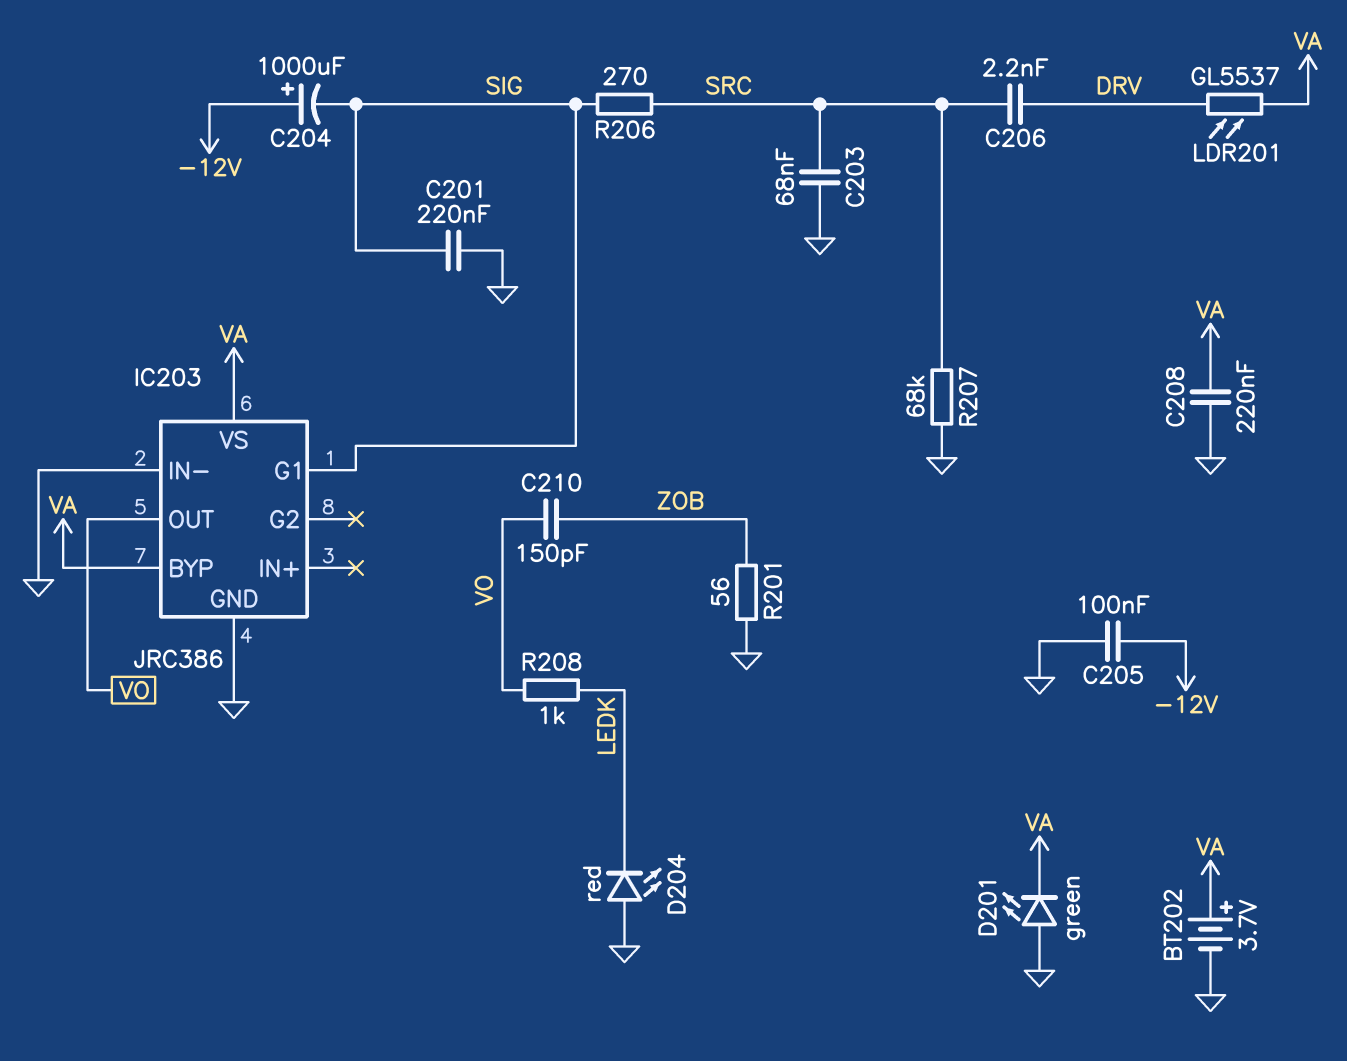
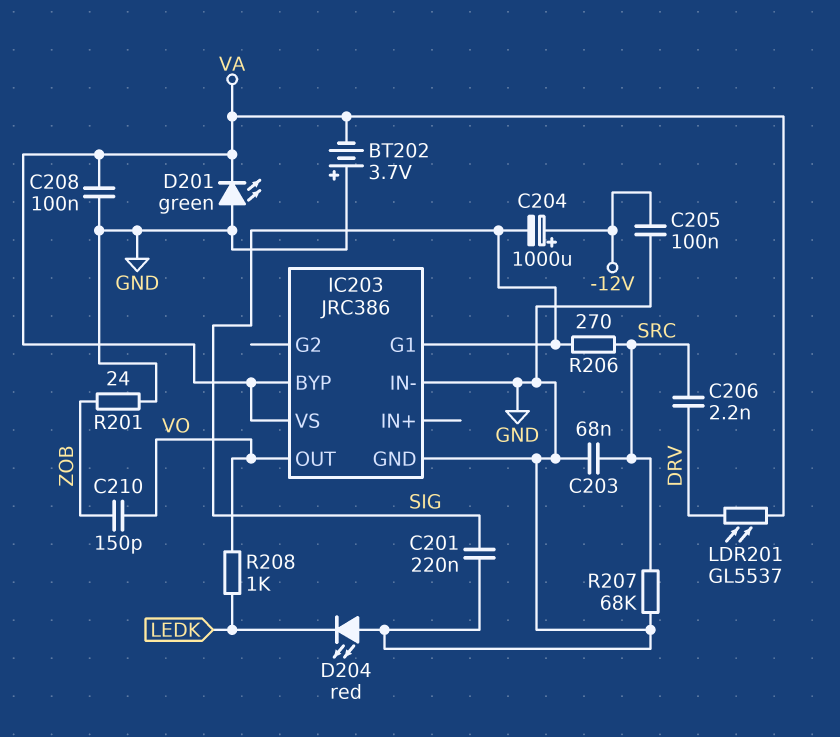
BT202: 3.7V (plus VA, minus GND) -> 3.7V (plus GND, minus VA)
C208: 220nF (GND, VA) -> 100nF (GND, VA)
R201: 56 (GND, ZOB) -> 24 (GND, ZOB)

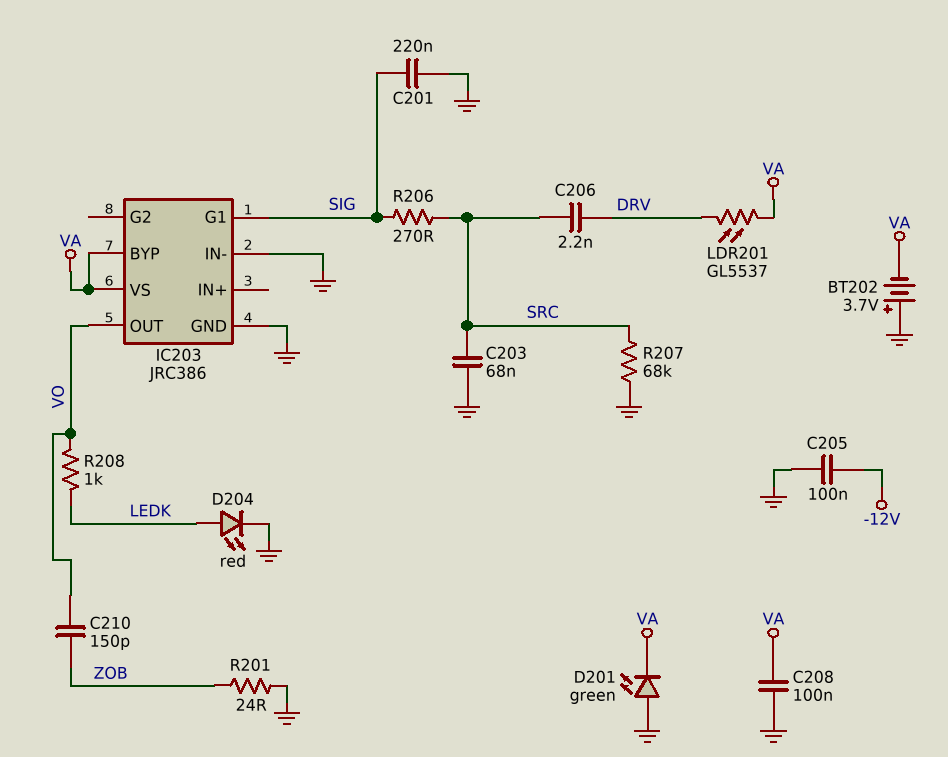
C204: 1000uF (plus -12V, minus SIG) -> none
D204: LED red (A GND, K LEDK) -> LED red (A LEDK, K GND)

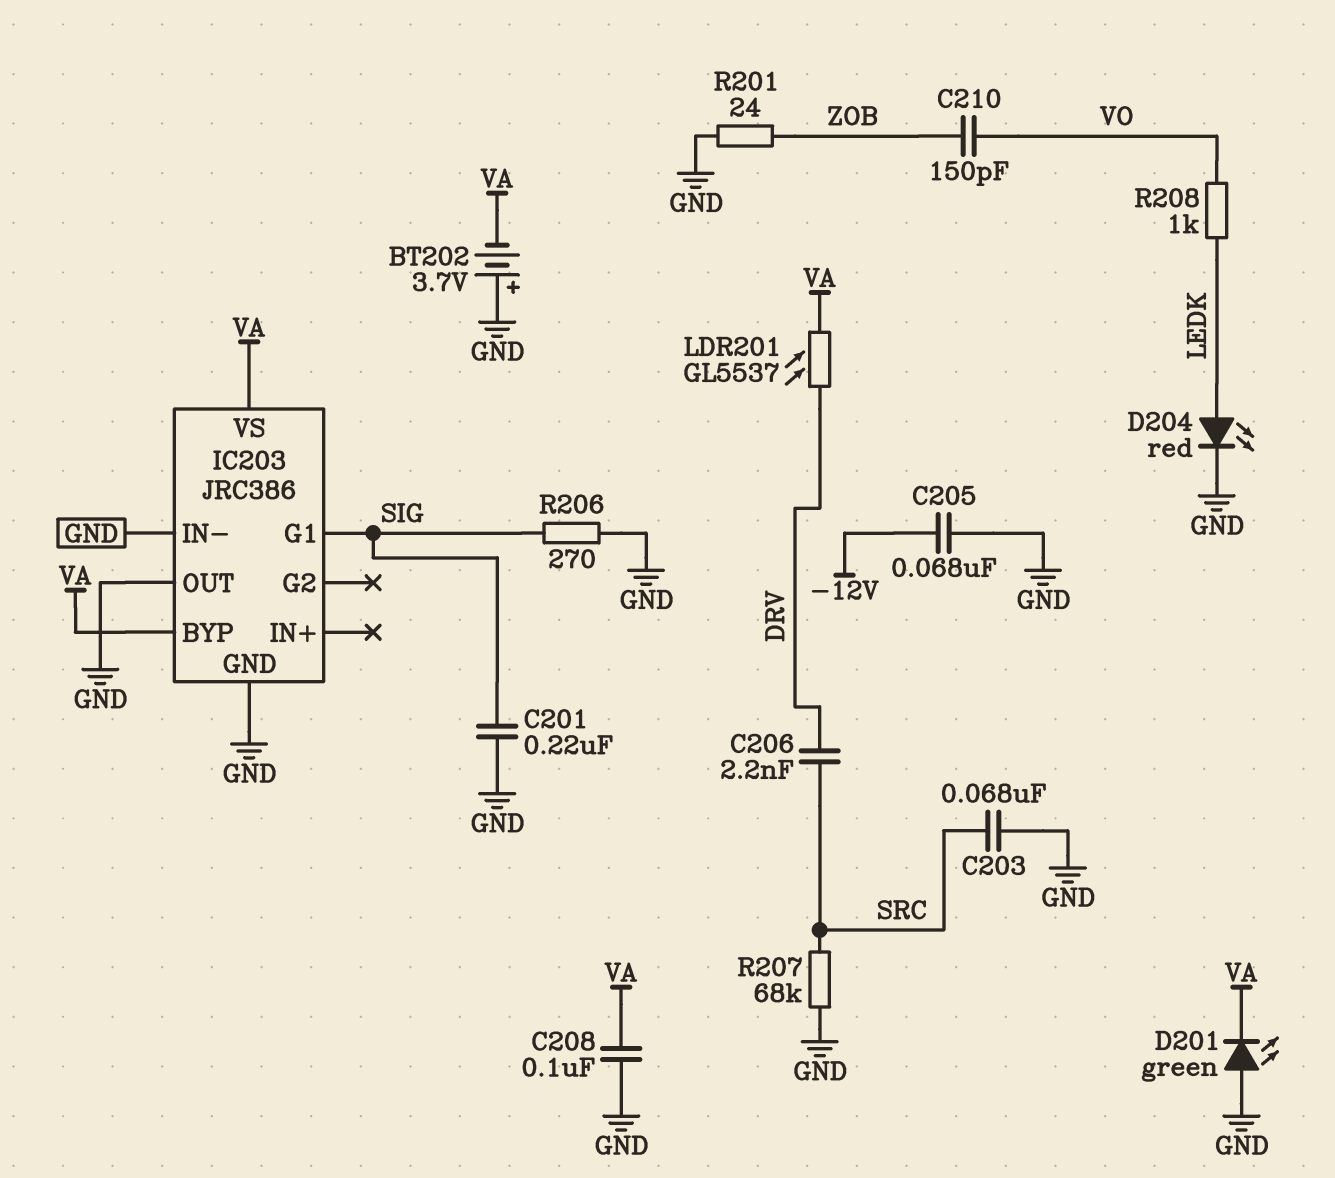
C205: 100nF (-12V, GND) -> 68nF (-12V, GND)
IC203 pin OUT: VO -> GND
R206: 270 (SIG, SRC) -> 270 (GND, SIG)

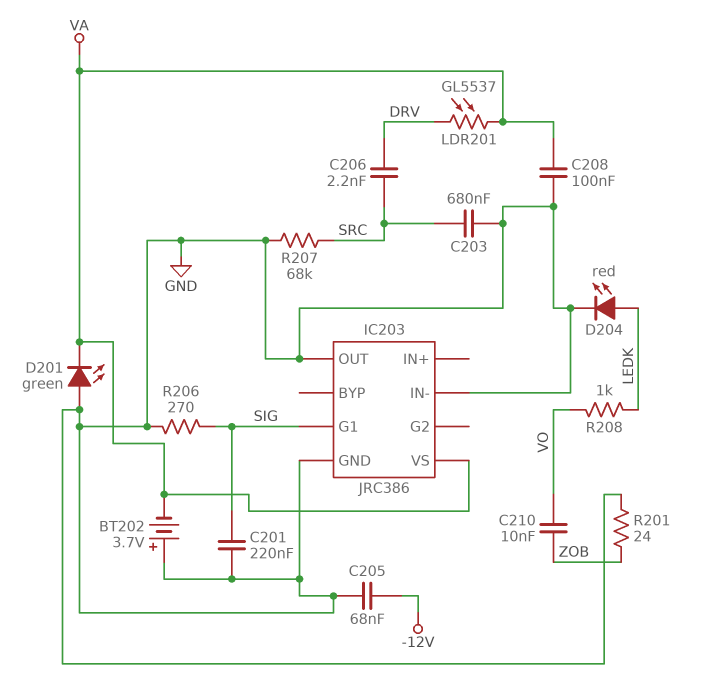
C203: 68nF (GND, SRC) -> 680nF (GND, SRC)
C210: 150pF (VO, ZOB) -> 10nF (VO, ZOB)
IC203 pin BYP: VA -> none

